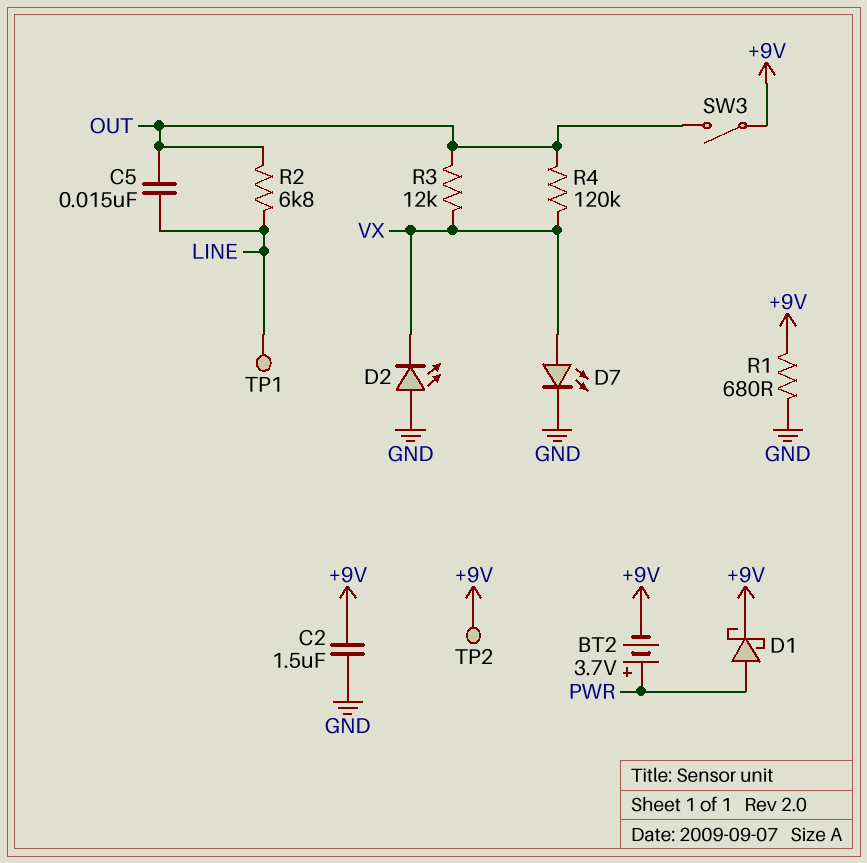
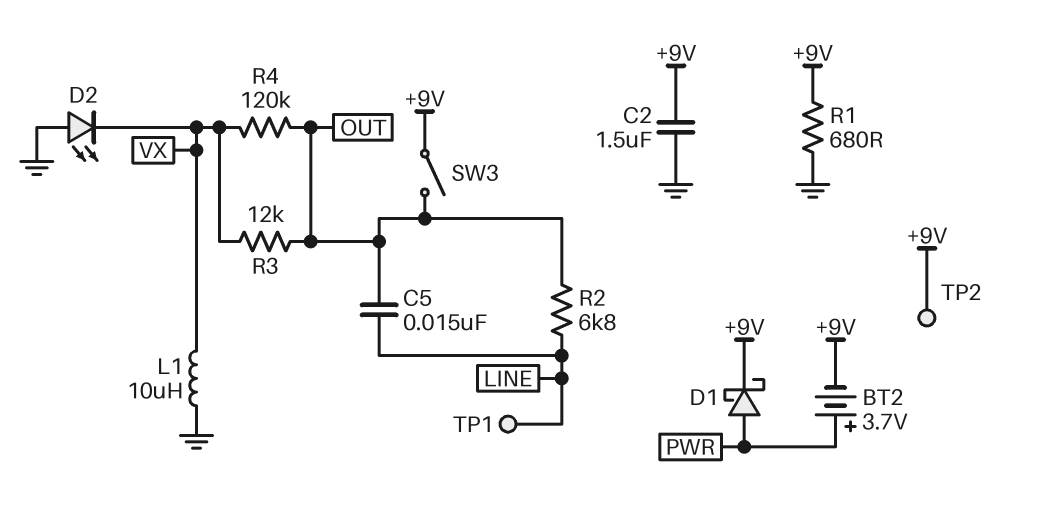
D7: LED (A VX, K GND) -> none
L1: none -> 10uH (GND, VX)

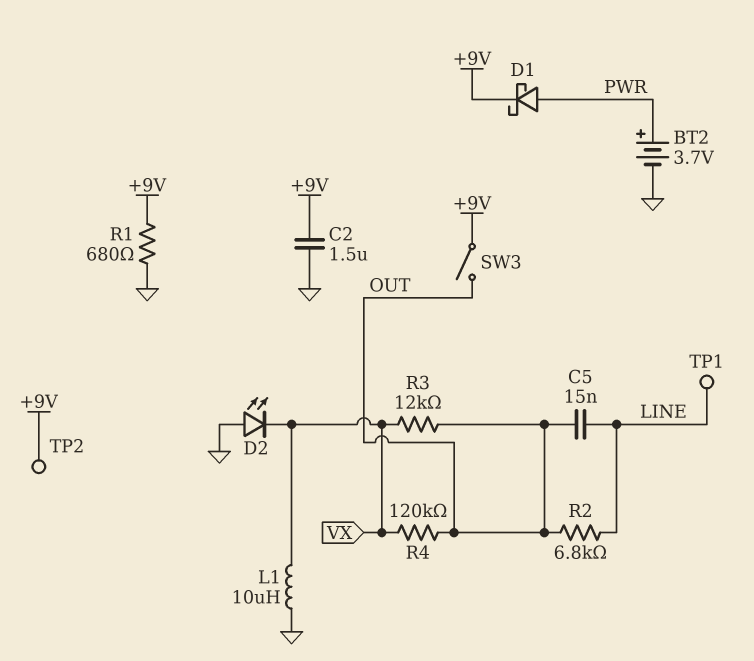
BT2: 3.7V (plus PWR, minus +9V) -> 3.7V (plus PWR, minus GND)

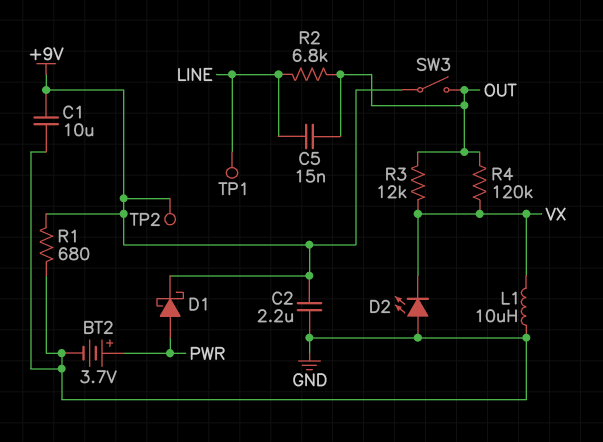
C1: none -> 10uF (+9V, GND)
C2: 1.5uF (+9V, GND) -> 2.2uF (+9V, GND)

